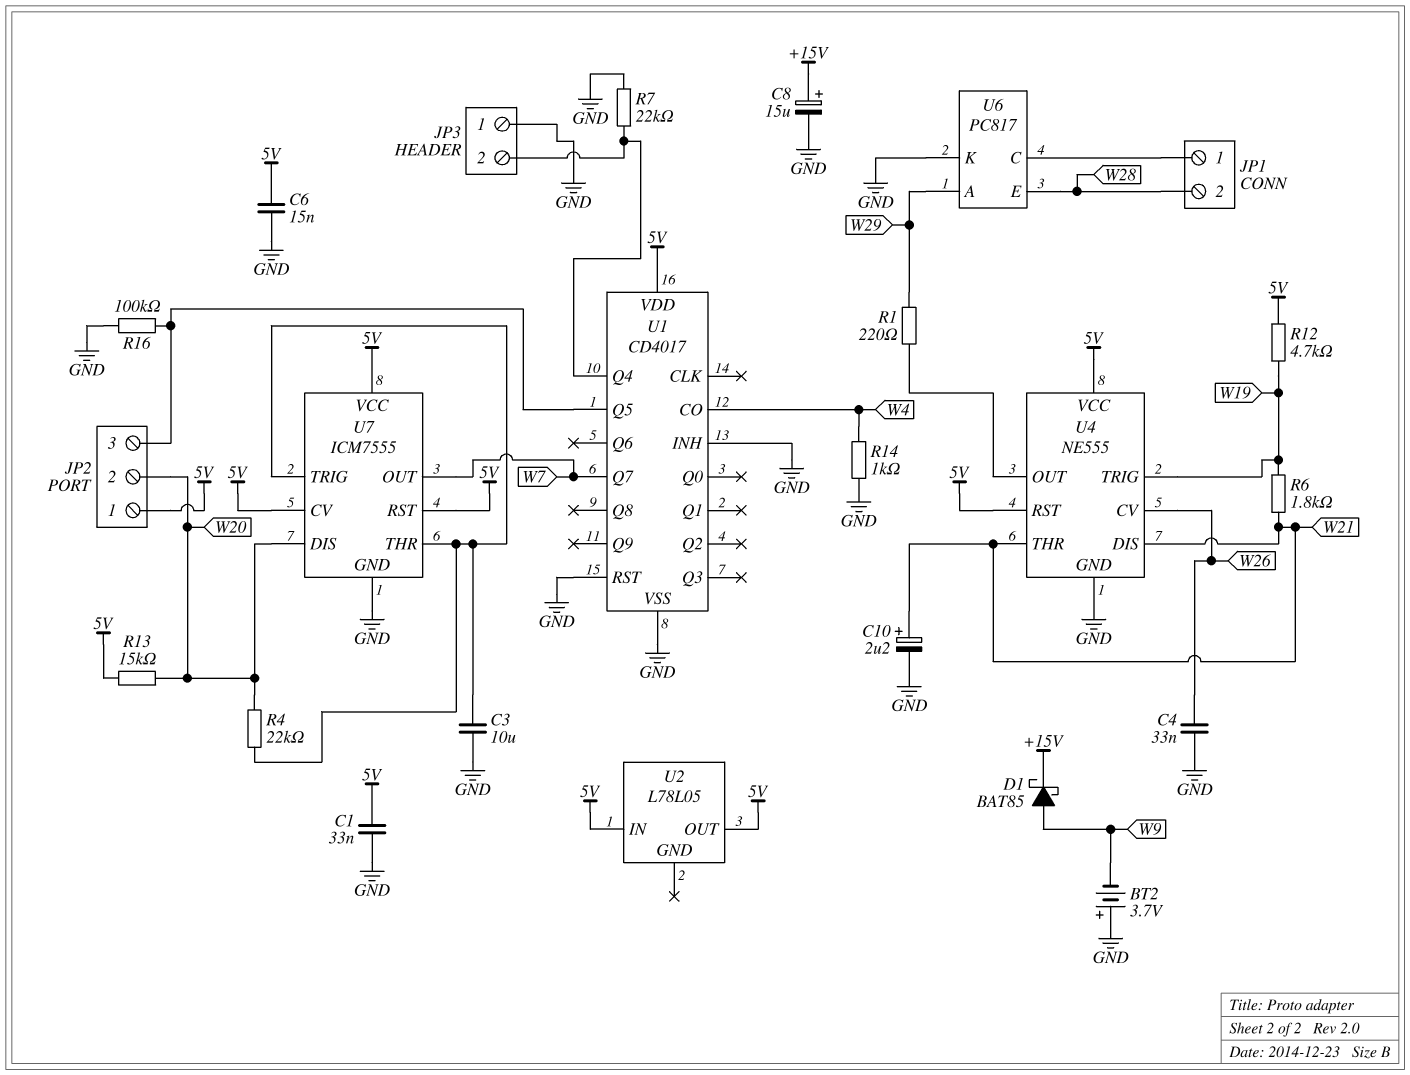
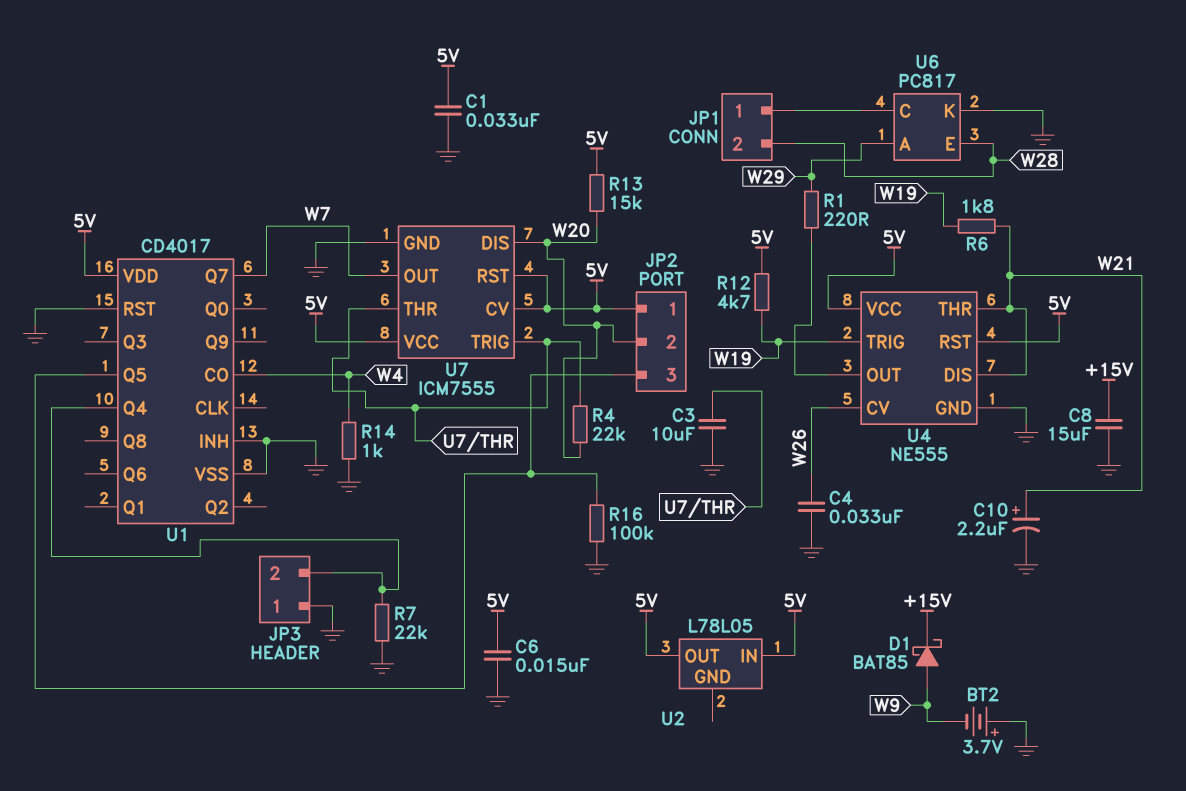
C8: 15uF (plus +15V, minus GND) -> 15uF (+15V, GND)

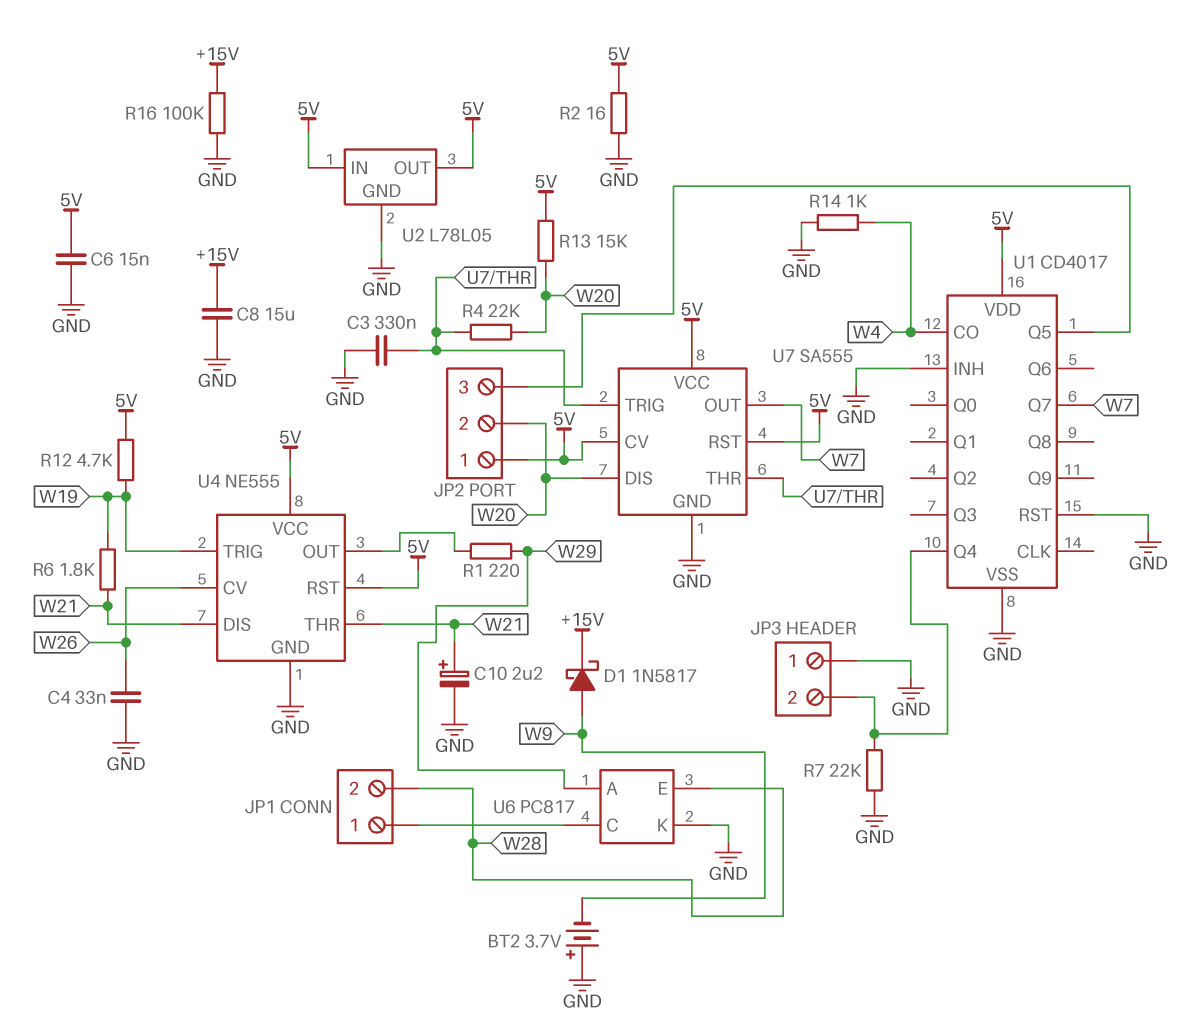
C1: 33nF (5V, GND) -> none
C3: 10uF (GND, U7/THR) -> 330nF (GND, U7/THR)
D1: schottky BAT85 (A W9, K +15V) -> schottky 1N5817 (A W9, K +15V)
R2: none -> 16 (5V, GND)
R16: 100k (GND, JP2/3) -> 100k (+15V, GND)
U2 pin GND: none -> GND
U7: ICM7555 -> SA555

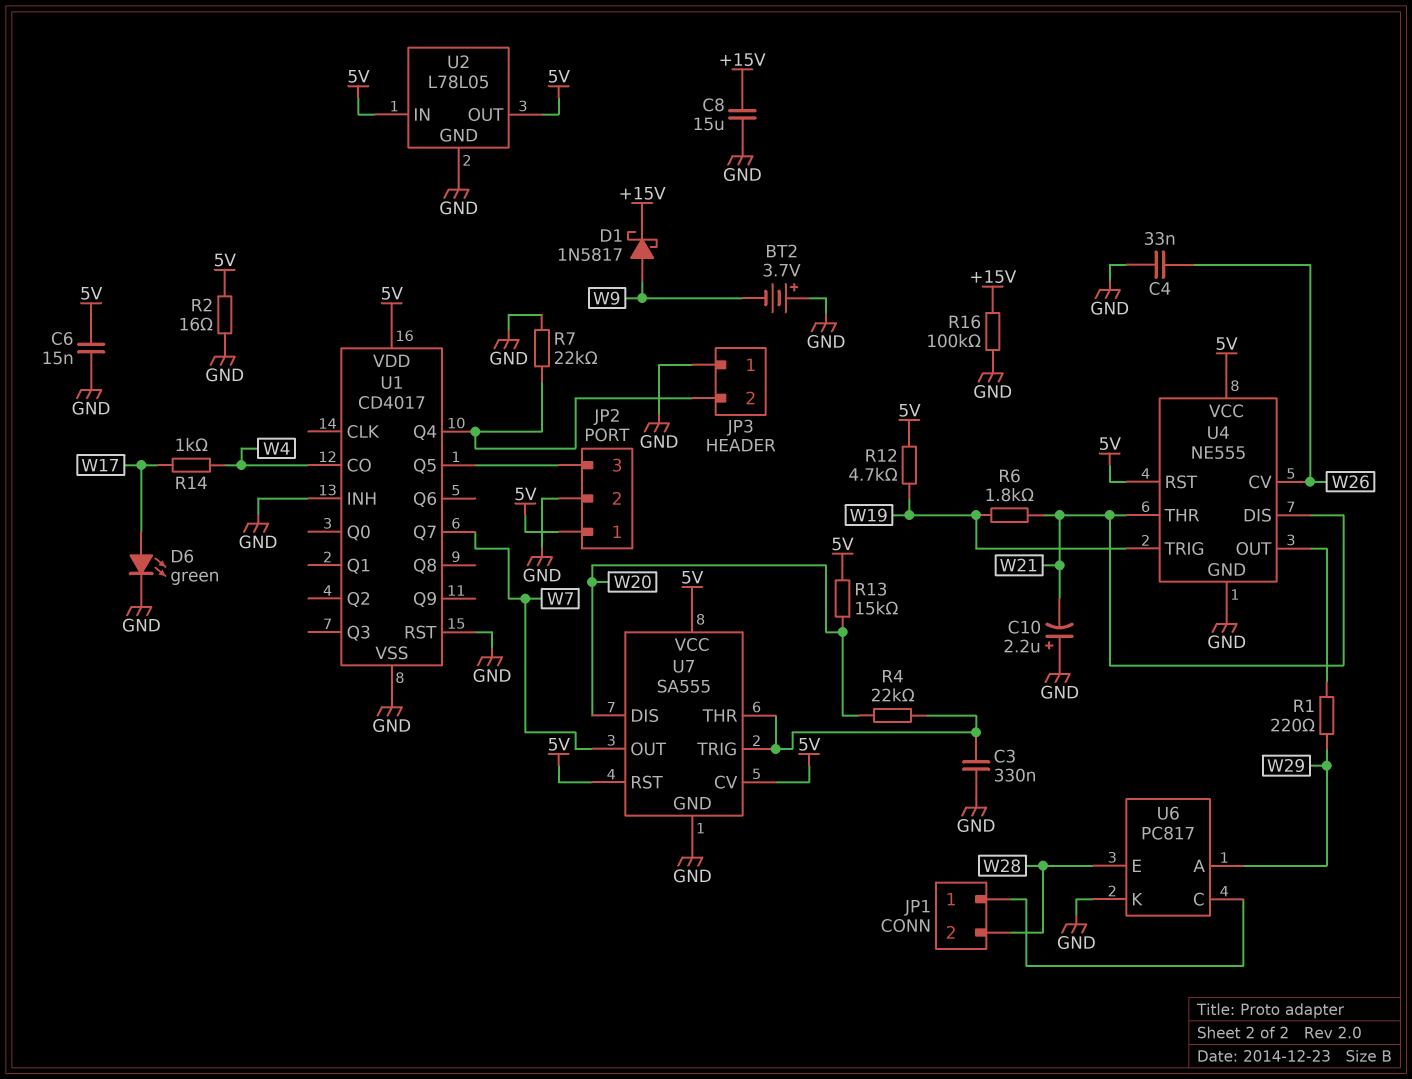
C10: 2.2uF (plus W21, minus GND) -> 2.2uF (plus GND, minus W21)
D6: none -> LED green (A W17, K GND)
JP2 pin 2: W20 -> GND
R14: 1k (GND, W4) -> 1k (W4, W17)

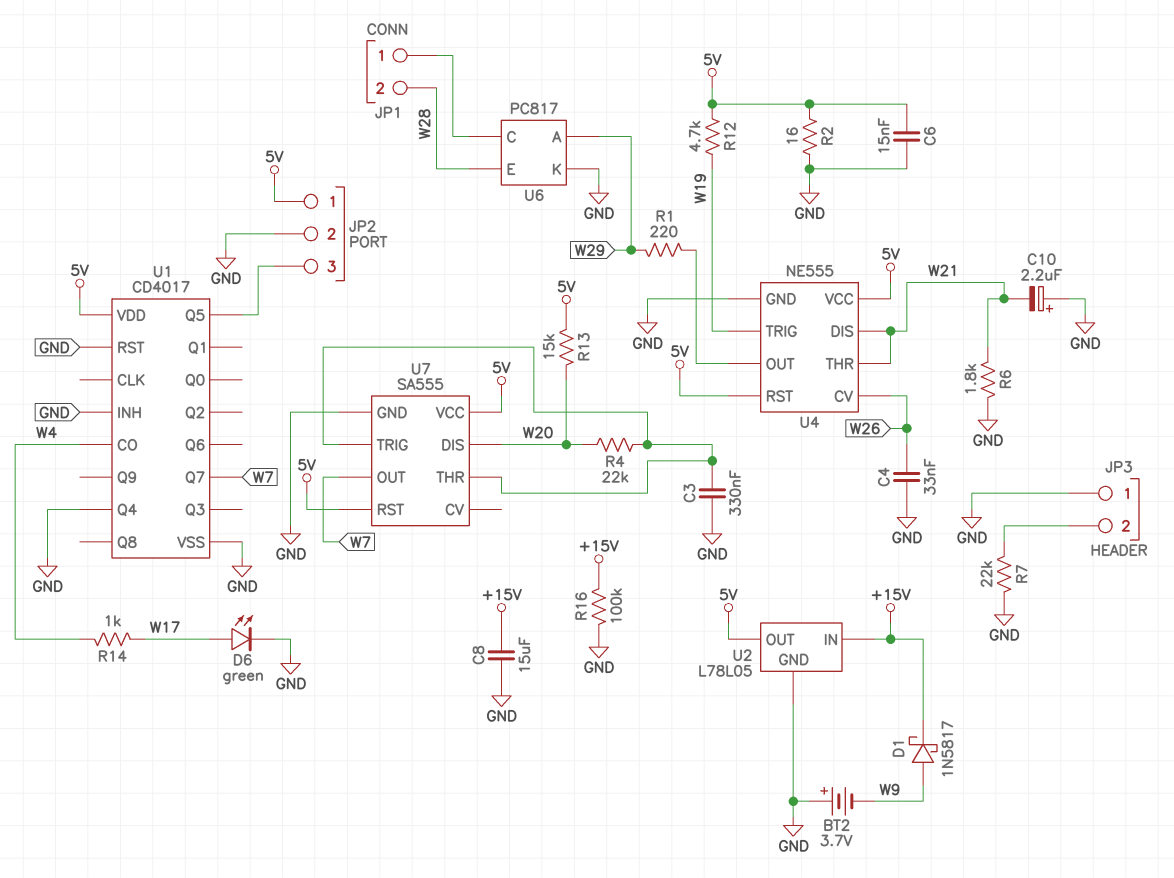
R6: 1.8k (W19, W21) -> 1.8k (GND, W21)
U1 pin Q4: JP3/2 -> GND
U2 pin IN: 5V -> +15V
U7 pin CV: 5V -> none

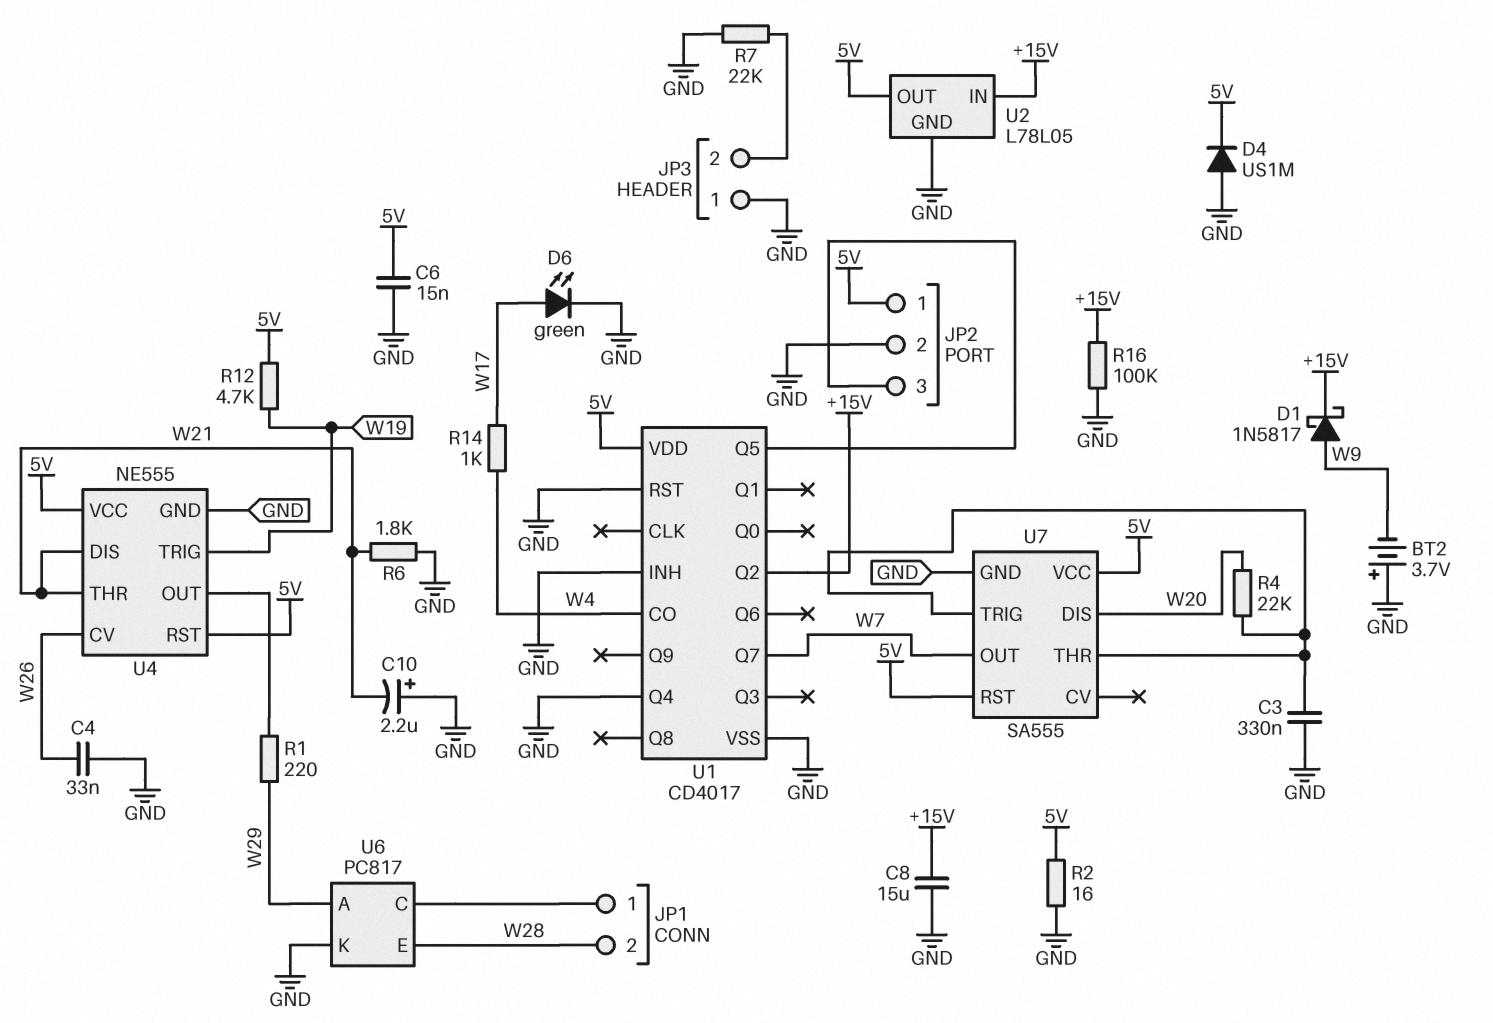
D4: none -> diode US1M (A GND, K 5V)
R13: 15k (5V, W20) -> none
U1 pin Q2: none -> +15V

